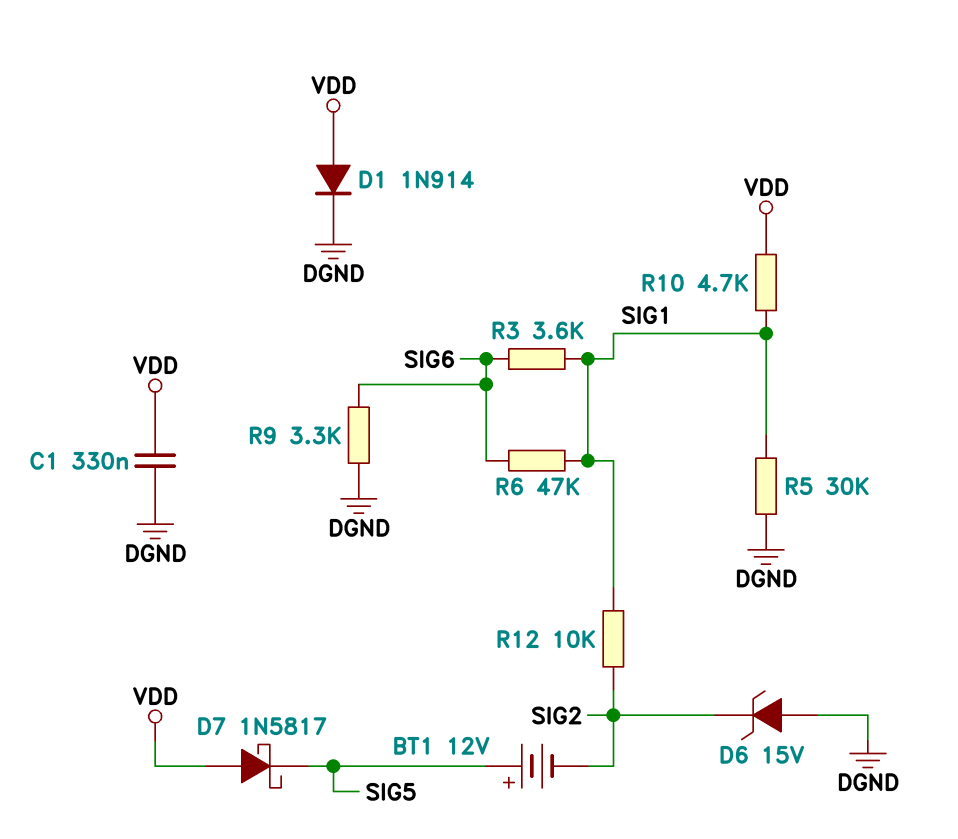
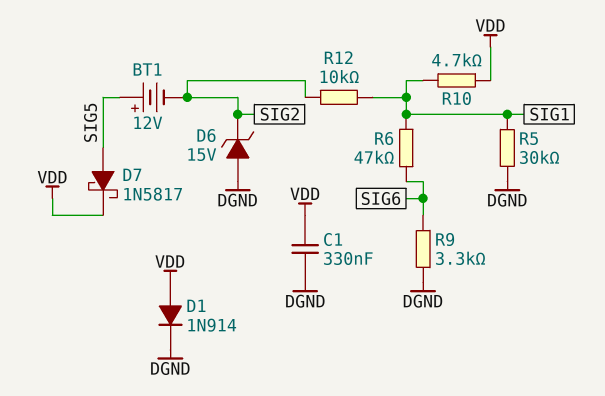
D7: schottky 1N5817 (A VDD, K SIG5) -> schottky 1N5817 (A SIG5, K VDD)
R3: 3.6k (SIG1, SIG6) -> none

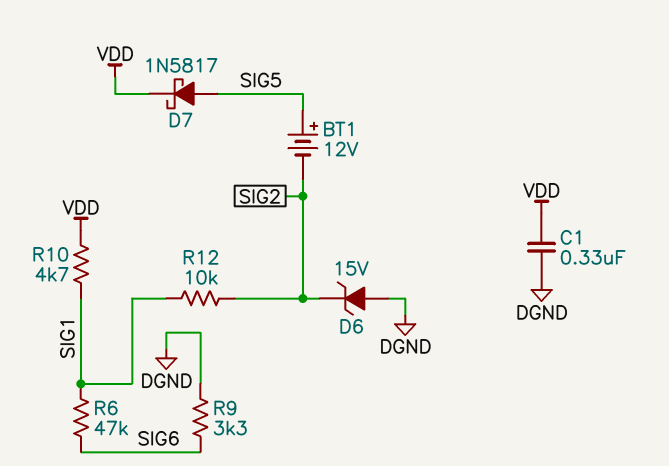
D1: diode 1N914 (A VDD, K DGND) -> none
R5: 30k (DGND, SIG1) -> none

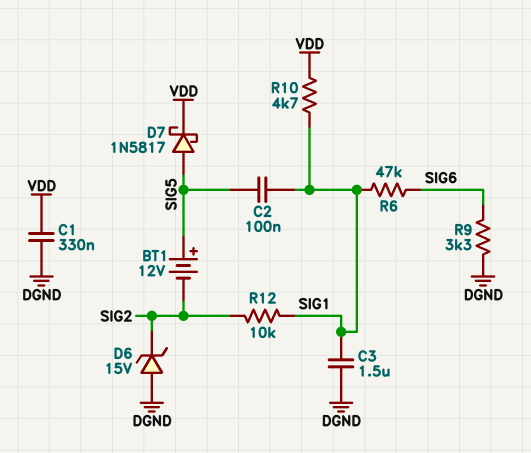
C2: none -> 100nF (SIG1, SIG5)
C3: none -> 1.5uF (DGND, SIG1)

